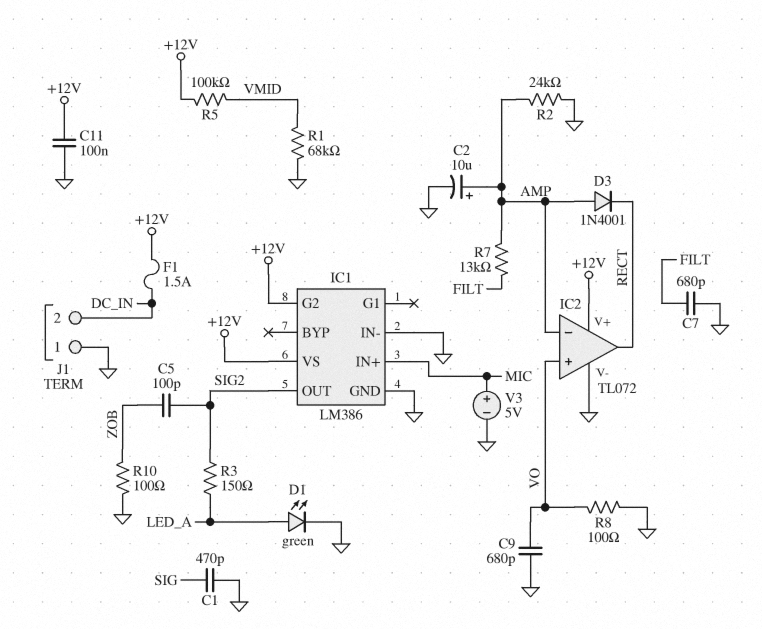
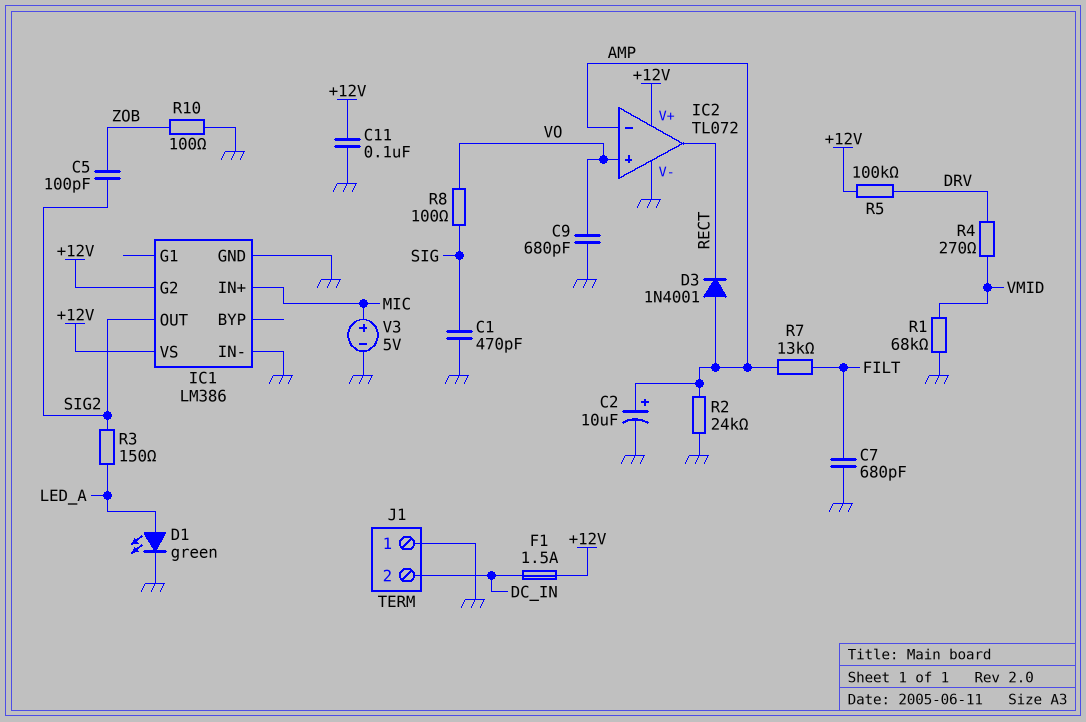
R4: none -> 270 (DRV, VMID)
R5: 100k (+12V, VMID) -> 100k (+12V, DRV)
R8: 100 (GND, VO) -> 100 (SIG, VO)

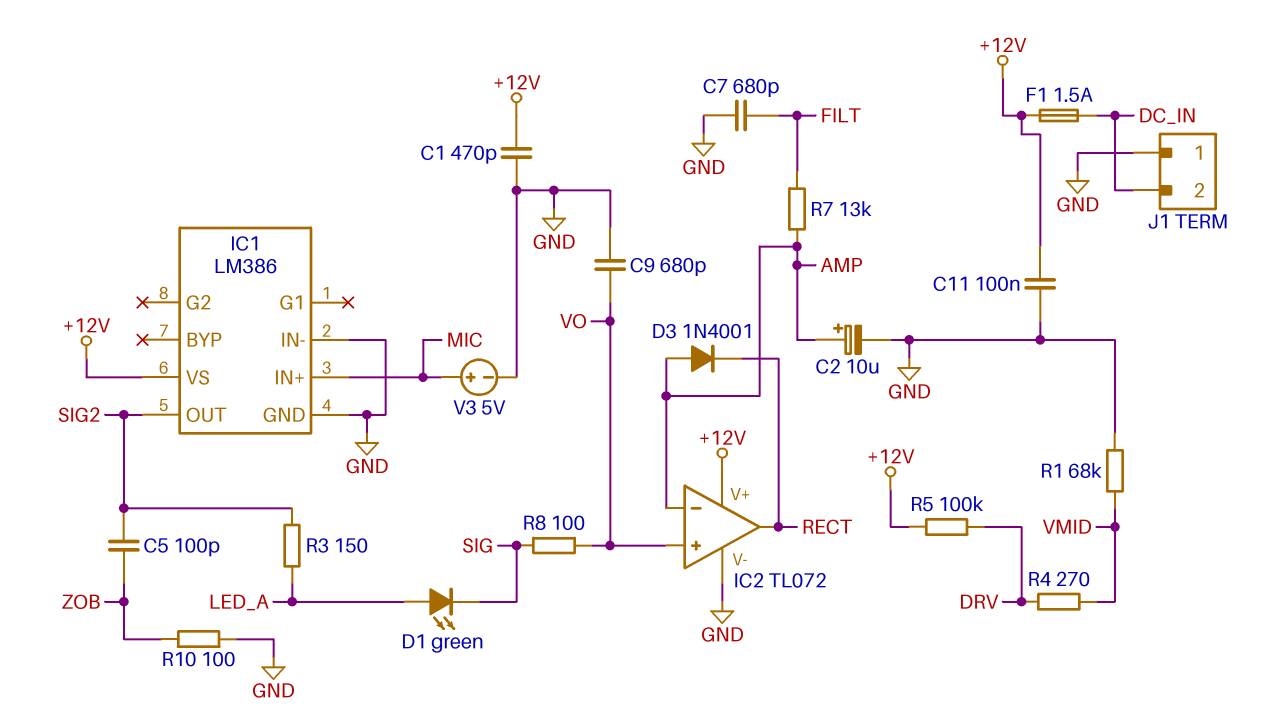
C1: 470pF (GND, SIG) -> 470pF (+12V, GND)
D1: LED green (A LED_A, K GND) -> LED green (A LED_A, K SIG)
IC1 pin G2: +12V -> none
R2: 24k (AMP, GND) -> none

